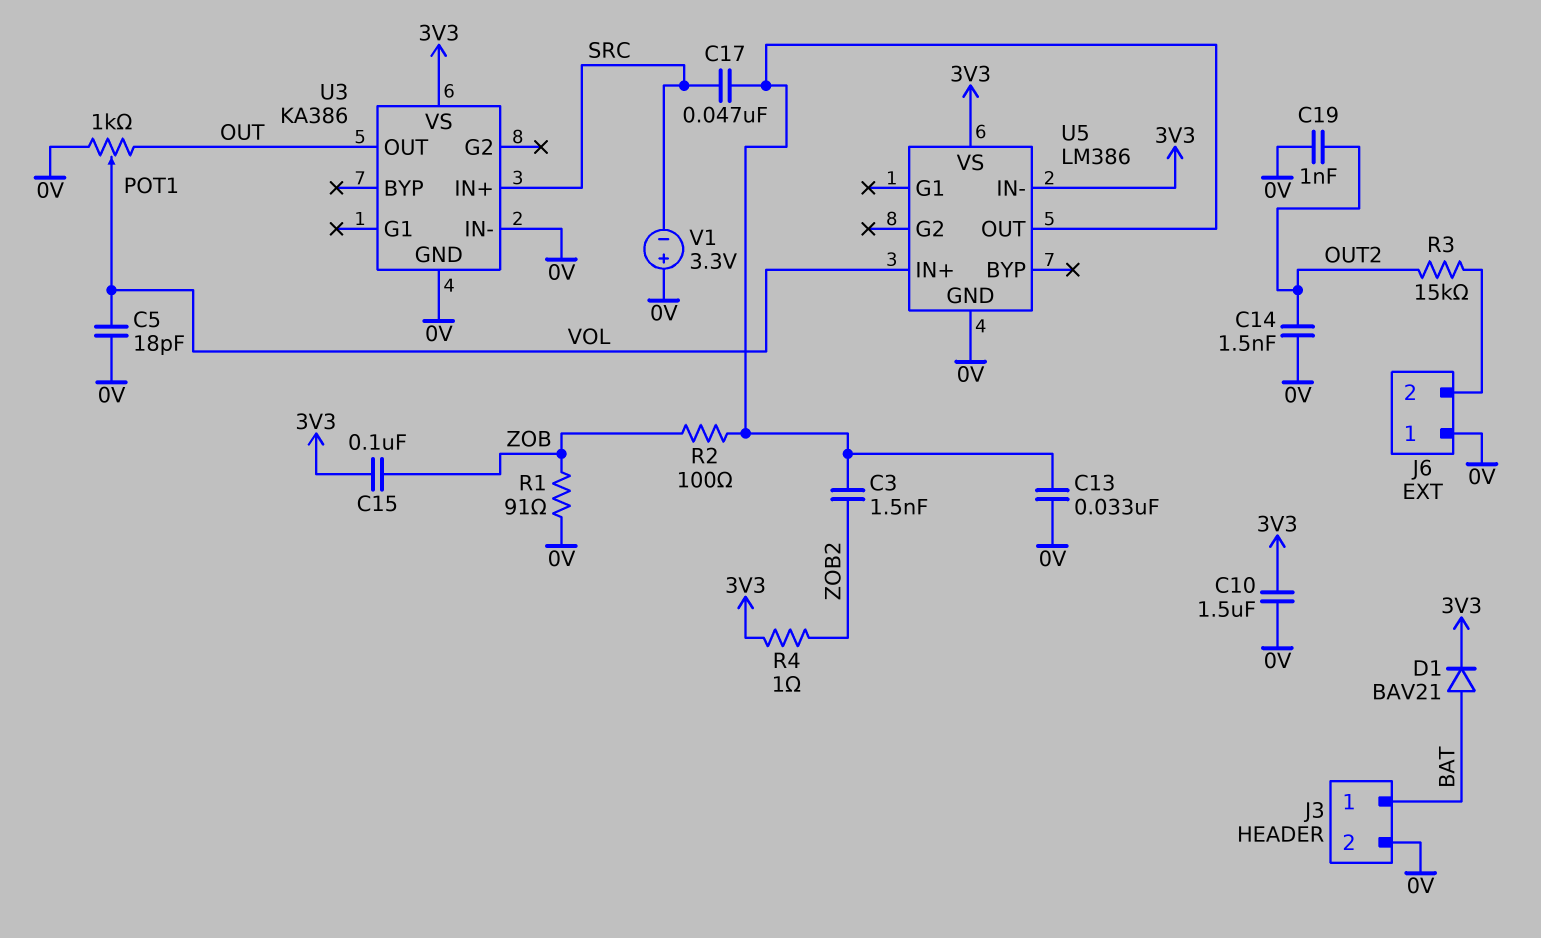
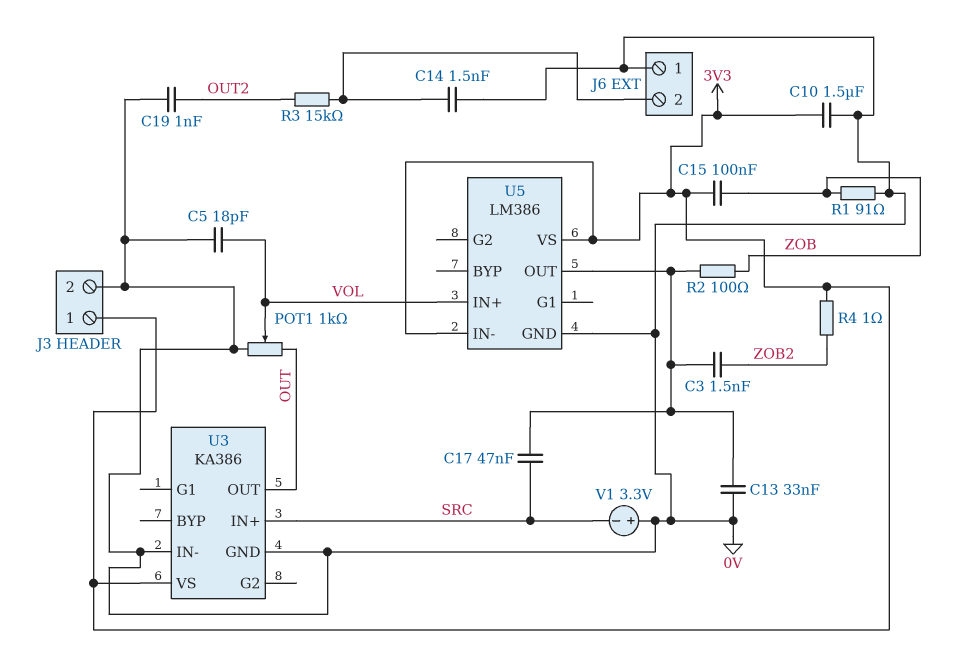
C14: 1.5nF (0V, OUT2) -> 1.5nF (0V, J6/2)
D1: diode BAV21 (A BAT, K 3V3) -> none
J3 pin 1: BAT -> 3V3

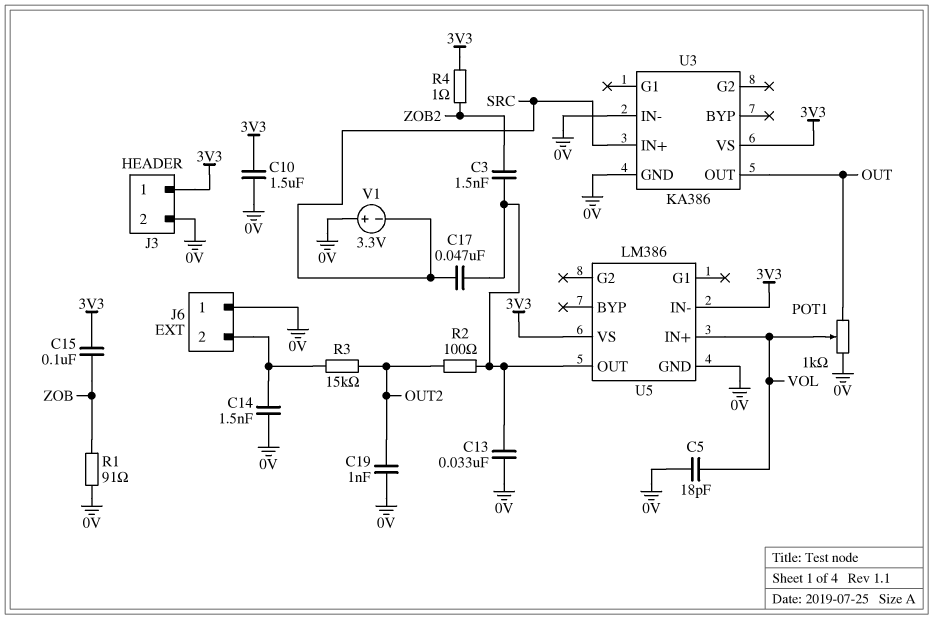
R2: 100 (U5/OUT, ZOB) -> 100 (OUT2, U5/OUT)

